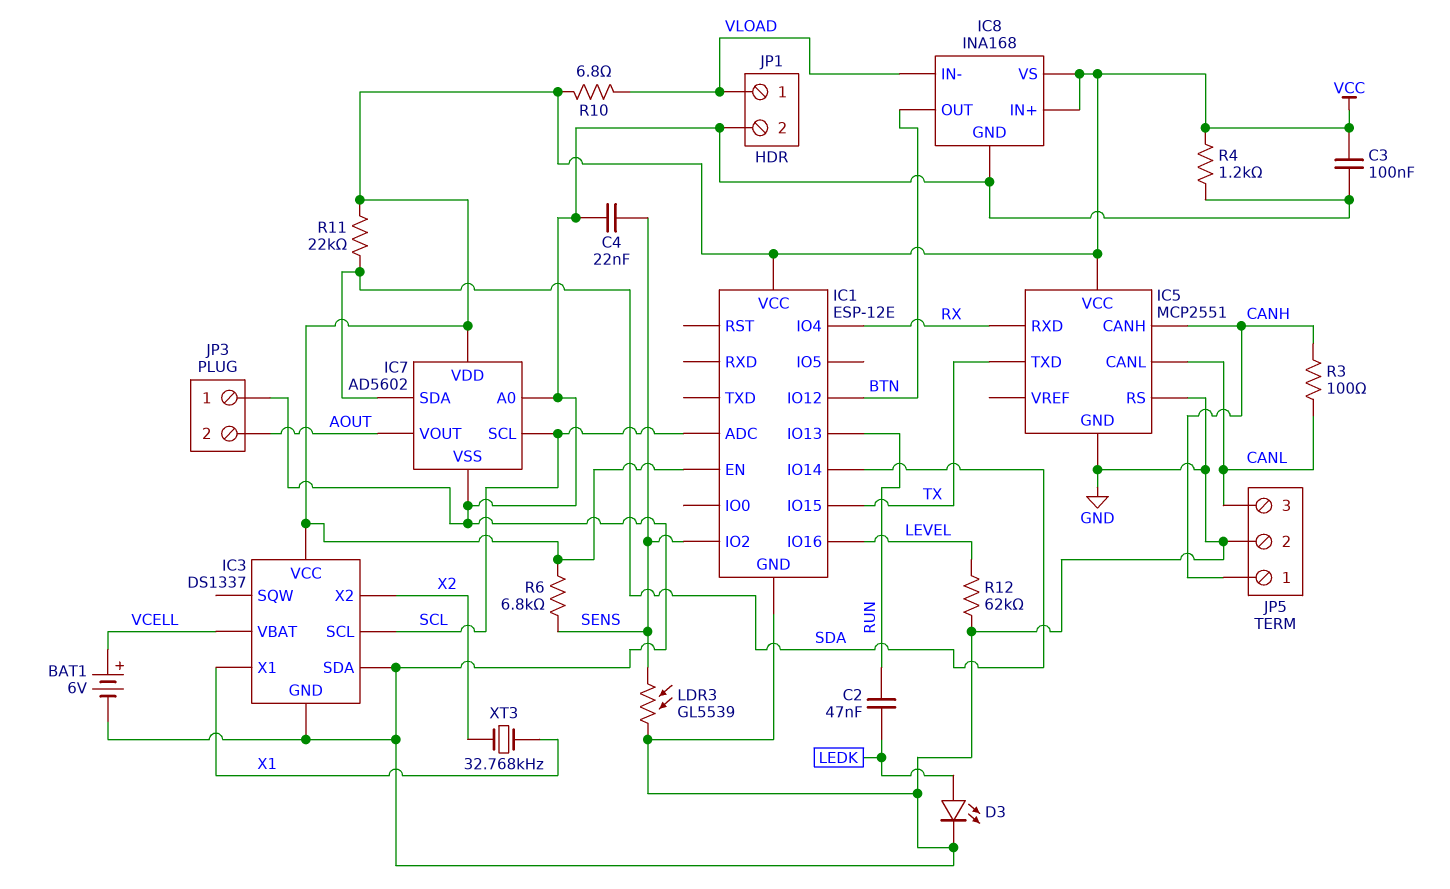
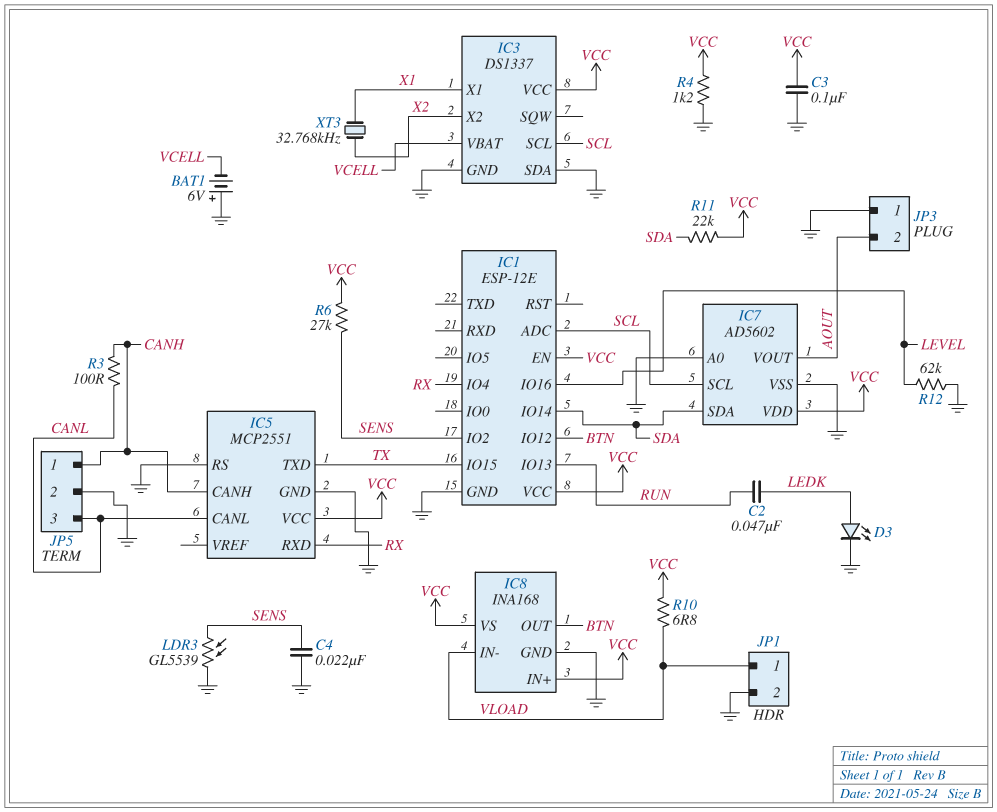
BAT1: 6V (plus VCELL, minus GND) -> 6V (plus GND, minus VCELL)
R6: 6.8k (SENS, VCC) -> 27k (SENS, VCC)

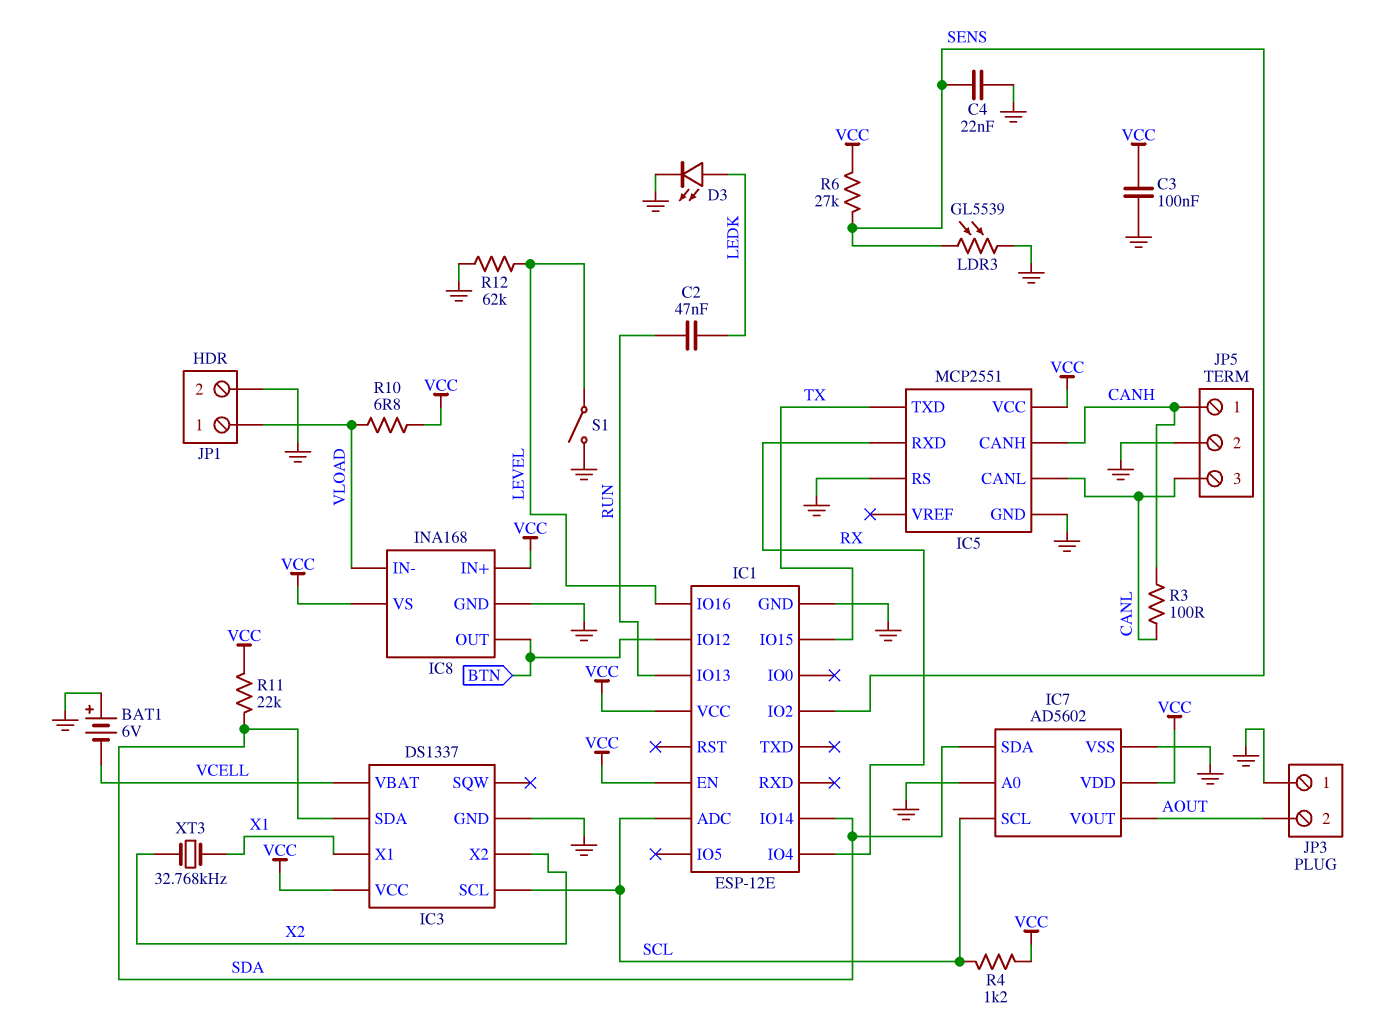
IC3 pin SDA: GND -> SDA
R4: 1.2k (GND, VCC) -> 1.2k (SCL, VCC)
S1: none -> switch (GND, LEVEL)

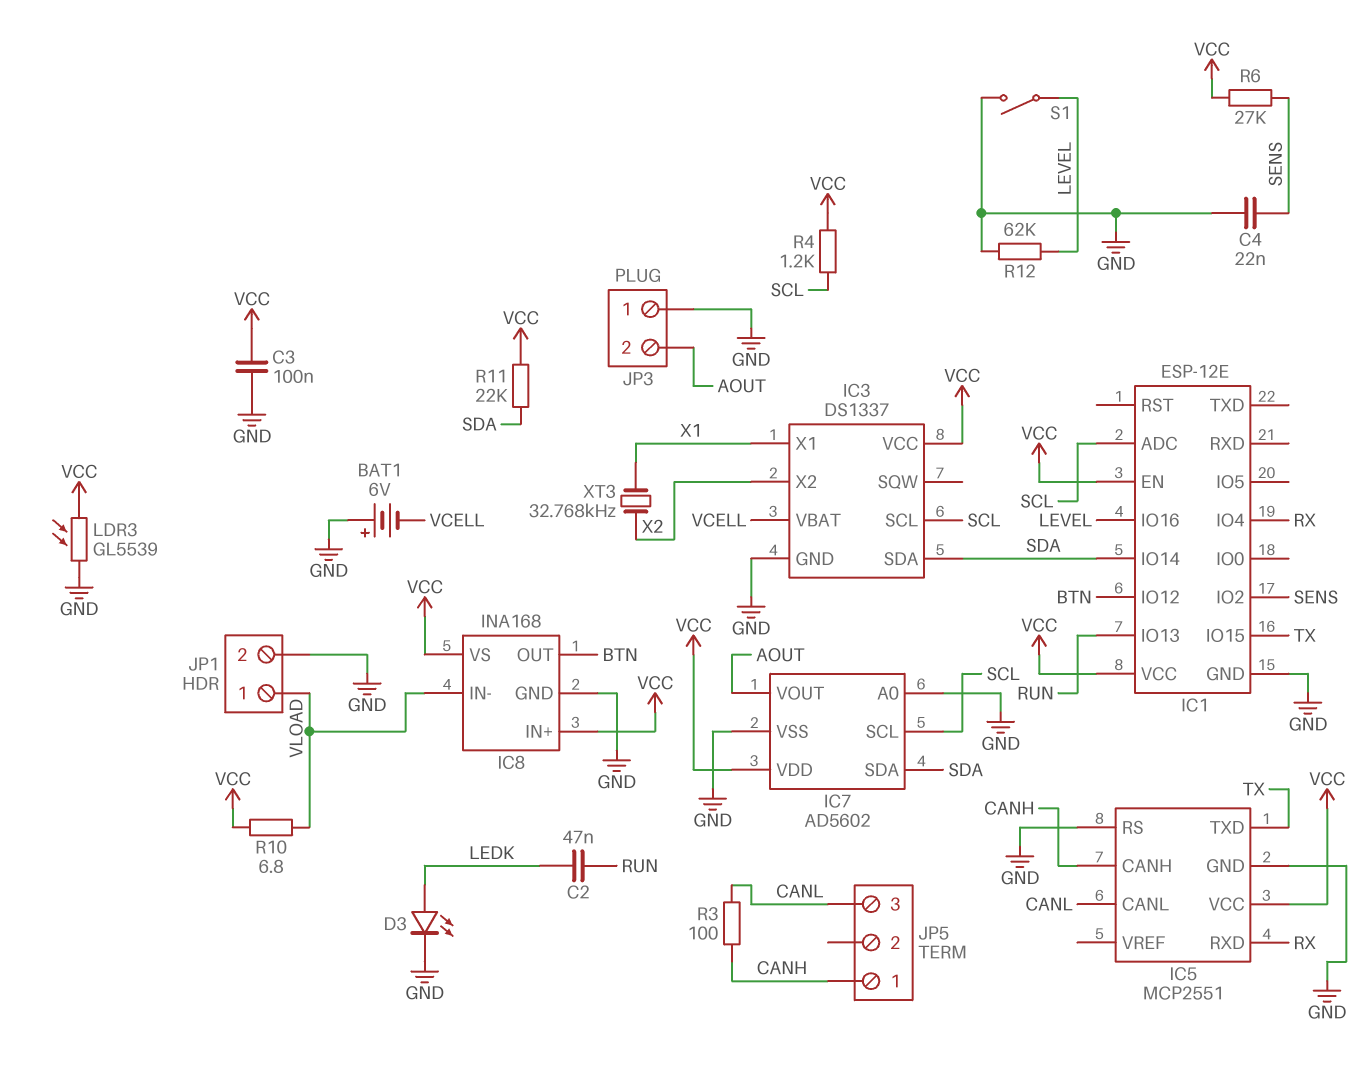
JP5 pin 2: GND -> none
LDR3: GL5539 (GND, SENS) -> GL5539 (GND, VCC)

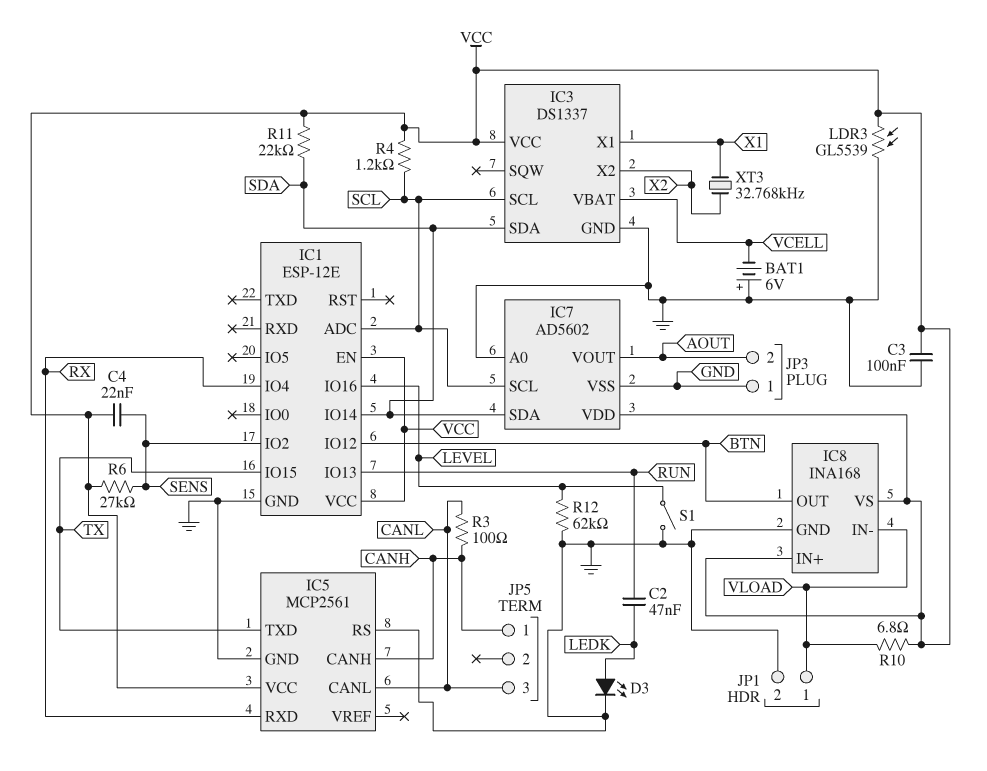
C4: 22nF (GND, SENS) -> 22nF (SENS, VCC)
IC5: MCP2551 -> MCP2561

